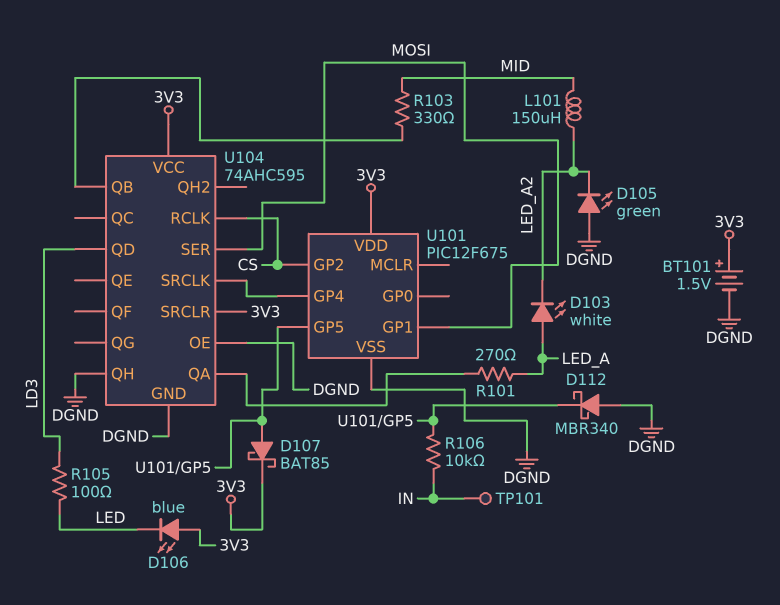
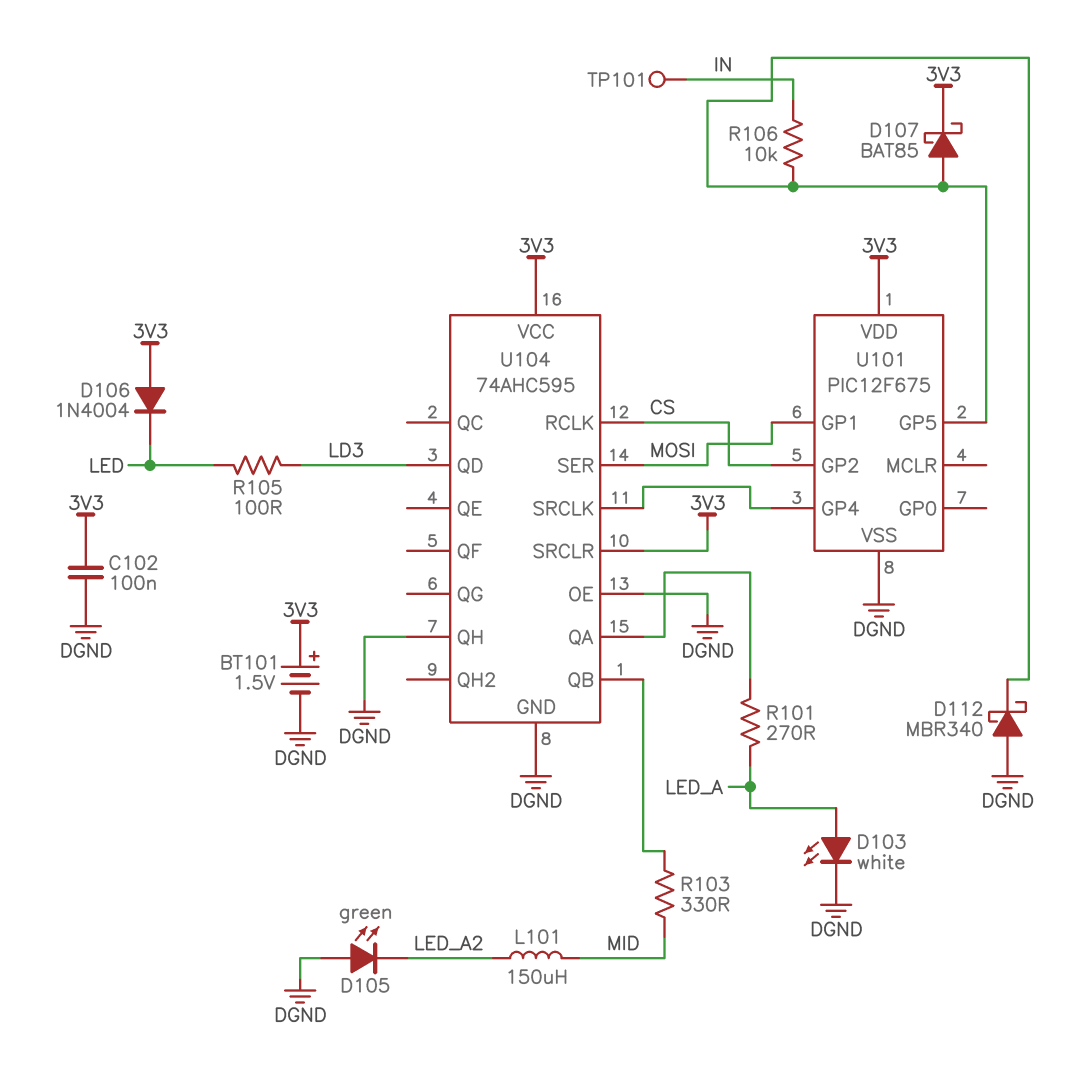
C102: none -> 100nF (3V3, DGND)
D103: LED white (A LED_A, K LED_A2) -> LED white (A LED_A, K DGND)
D106: LED blue (A 3V3, K LED) -> diode 1N4004 (A 3V3, K LED)

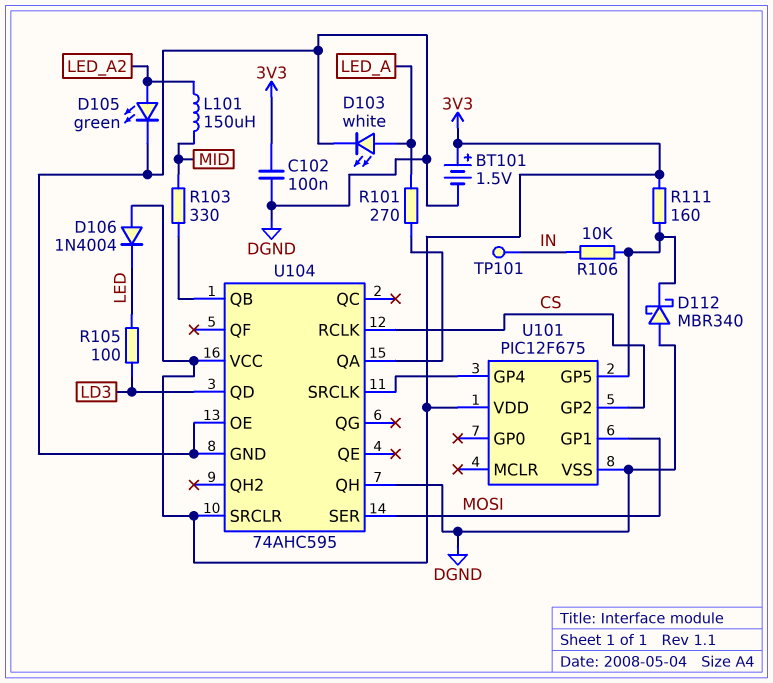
D105: LED green (A DGND, K LED_A2) -> LED green (A LED_A2, K DGND)
D107: schottky BAT85 (A U101/GP5, K 3V3) -> none
R111: none -> 160 (3V3, U101/GP5)

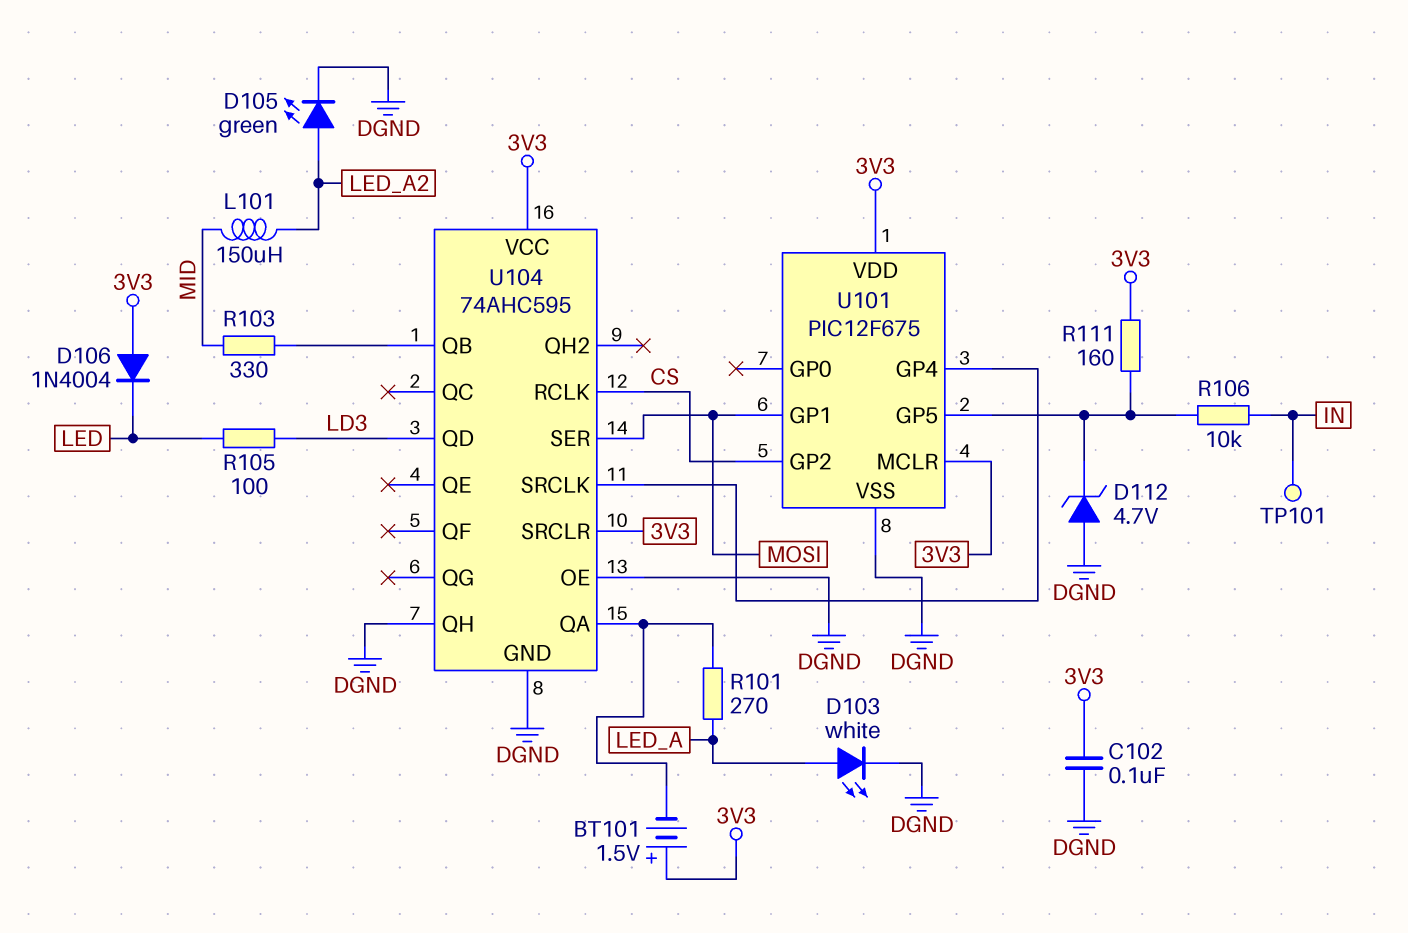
BT101: 1.5V (plus 3V3, minus DGND) -> 1.5V (plus 3V3, minus U104/QA)
D112: schottky MBR340 (A DGND, K U101/GP5) -> zener 4.7V (A DGND, K U101/GP5)
U101 pin MCLR: none -> 3V3

